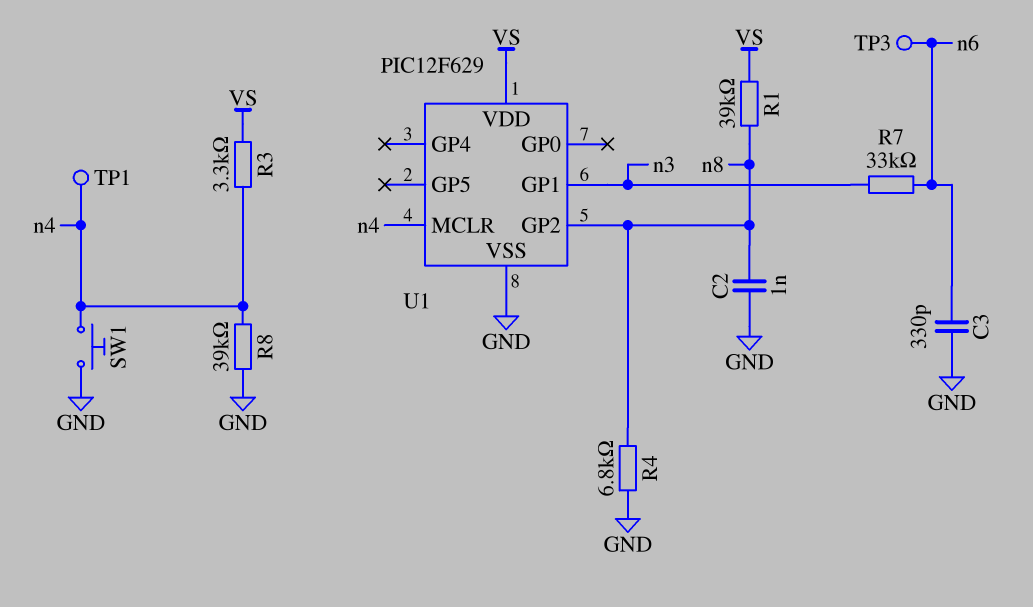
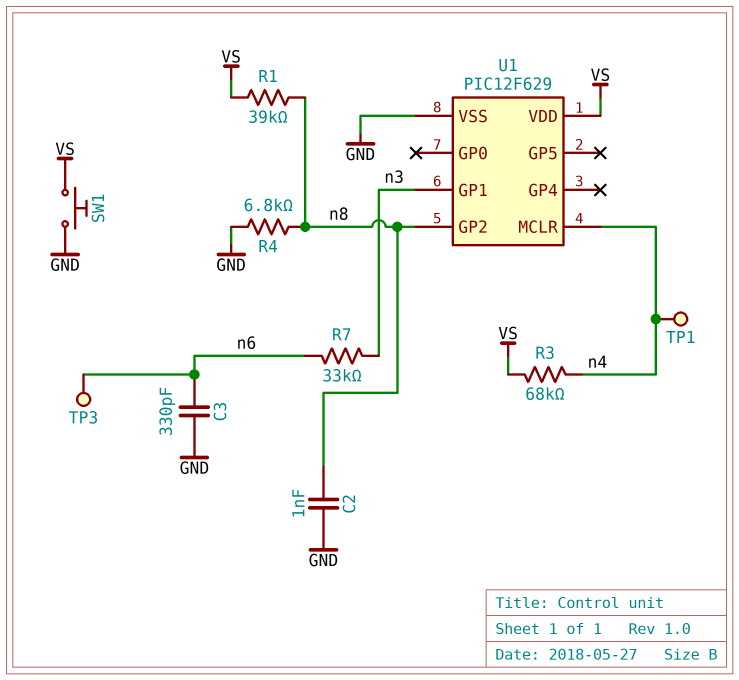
R3: 3.3k (VS, n4) -> 68k (VS, n4)
R8: 39k (GND, n4) -> none
SW1: button (GND, n4) -> button (GND, VS)

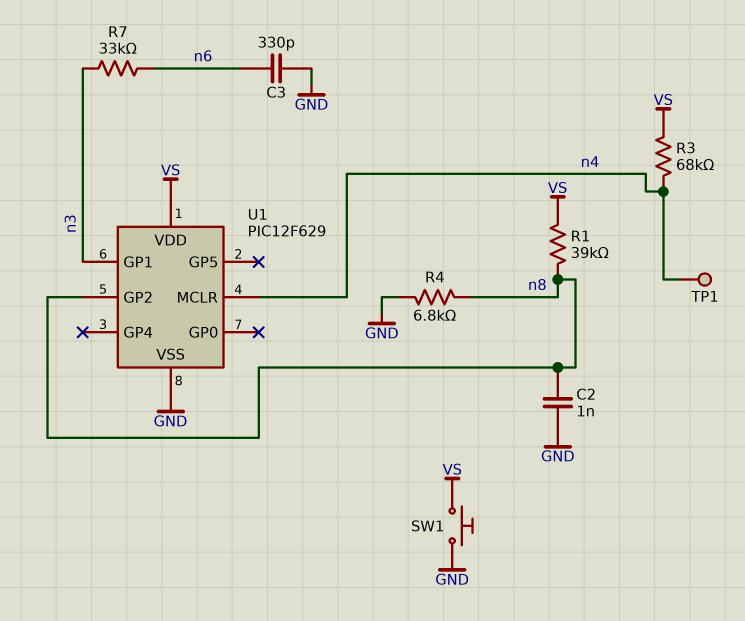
TP3: test point (n6) -> none

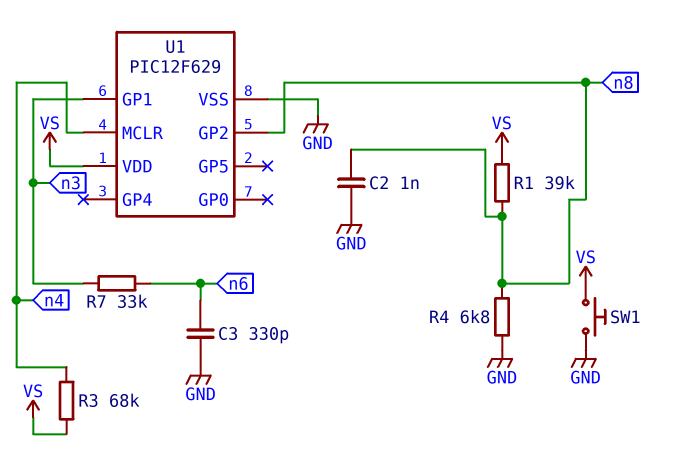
TP1: test point (n4) -> none

